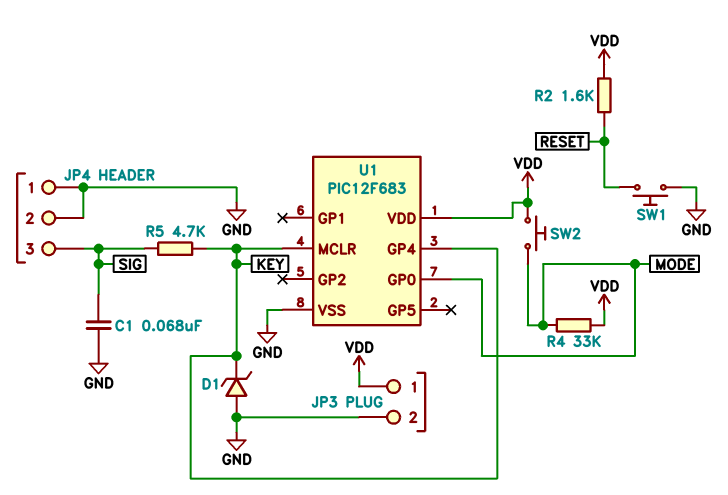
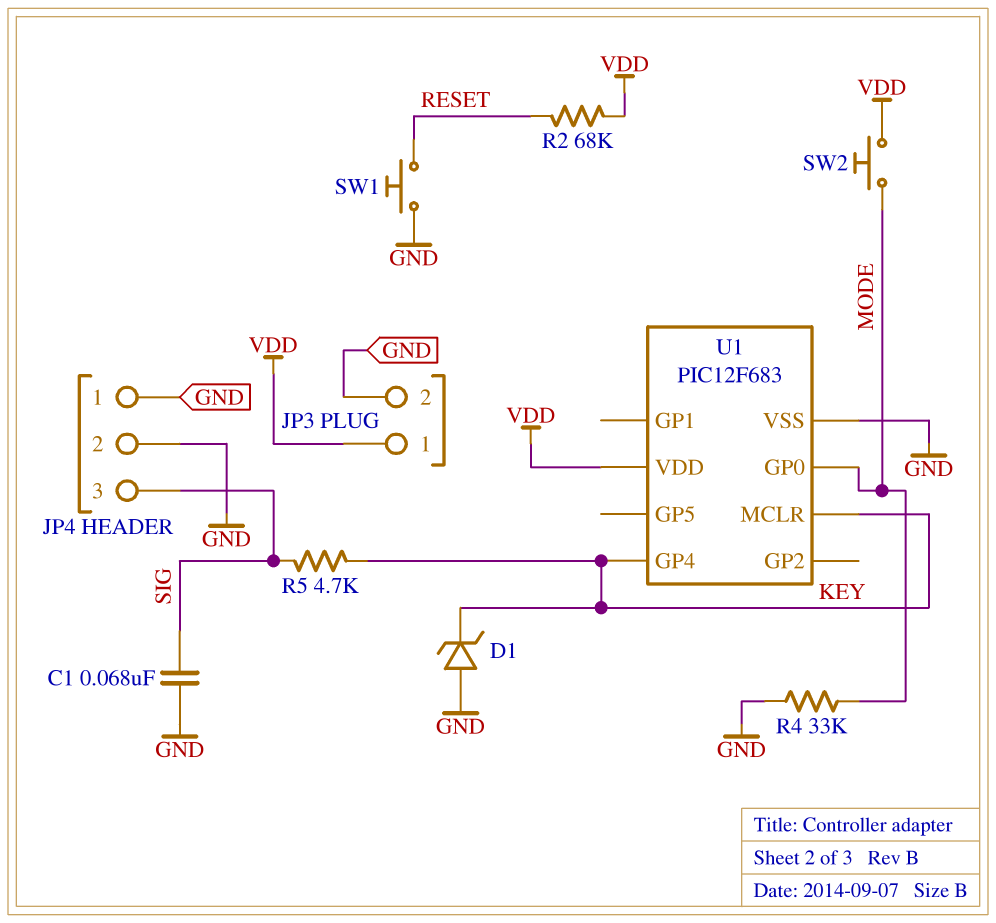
R2: 1.6k (RESET, VDD) -> 68k (RESET, VDD)
R4: 33k (MODE, VDD) -> 33k (GND, MODE)

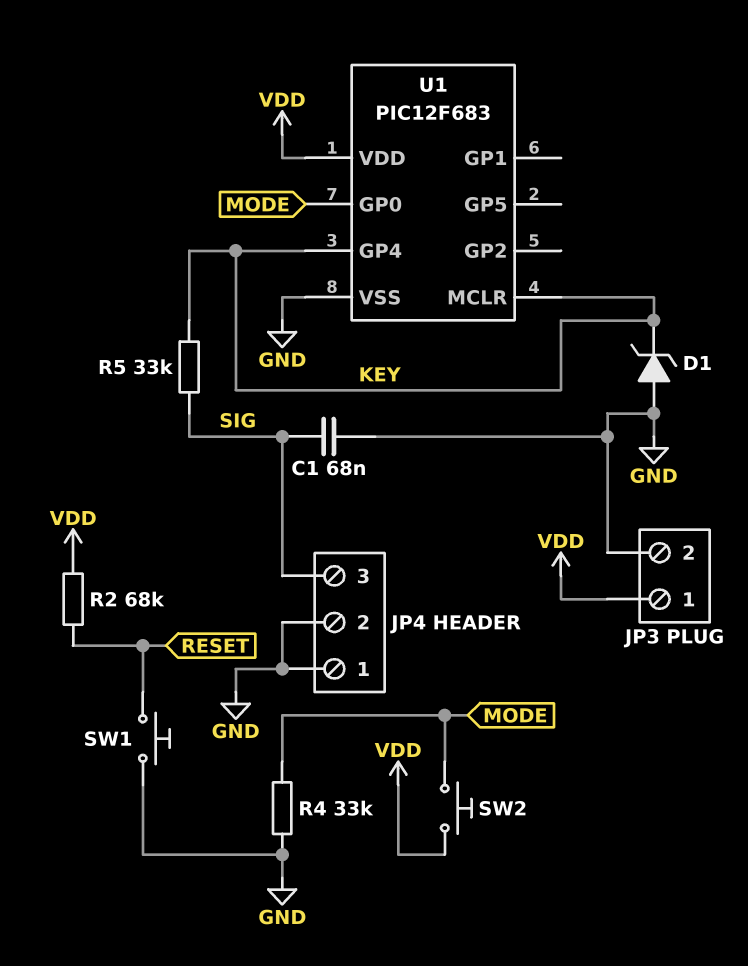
R5: 4.7k (KEY, SIG) -> 33k (KEY, SIG)

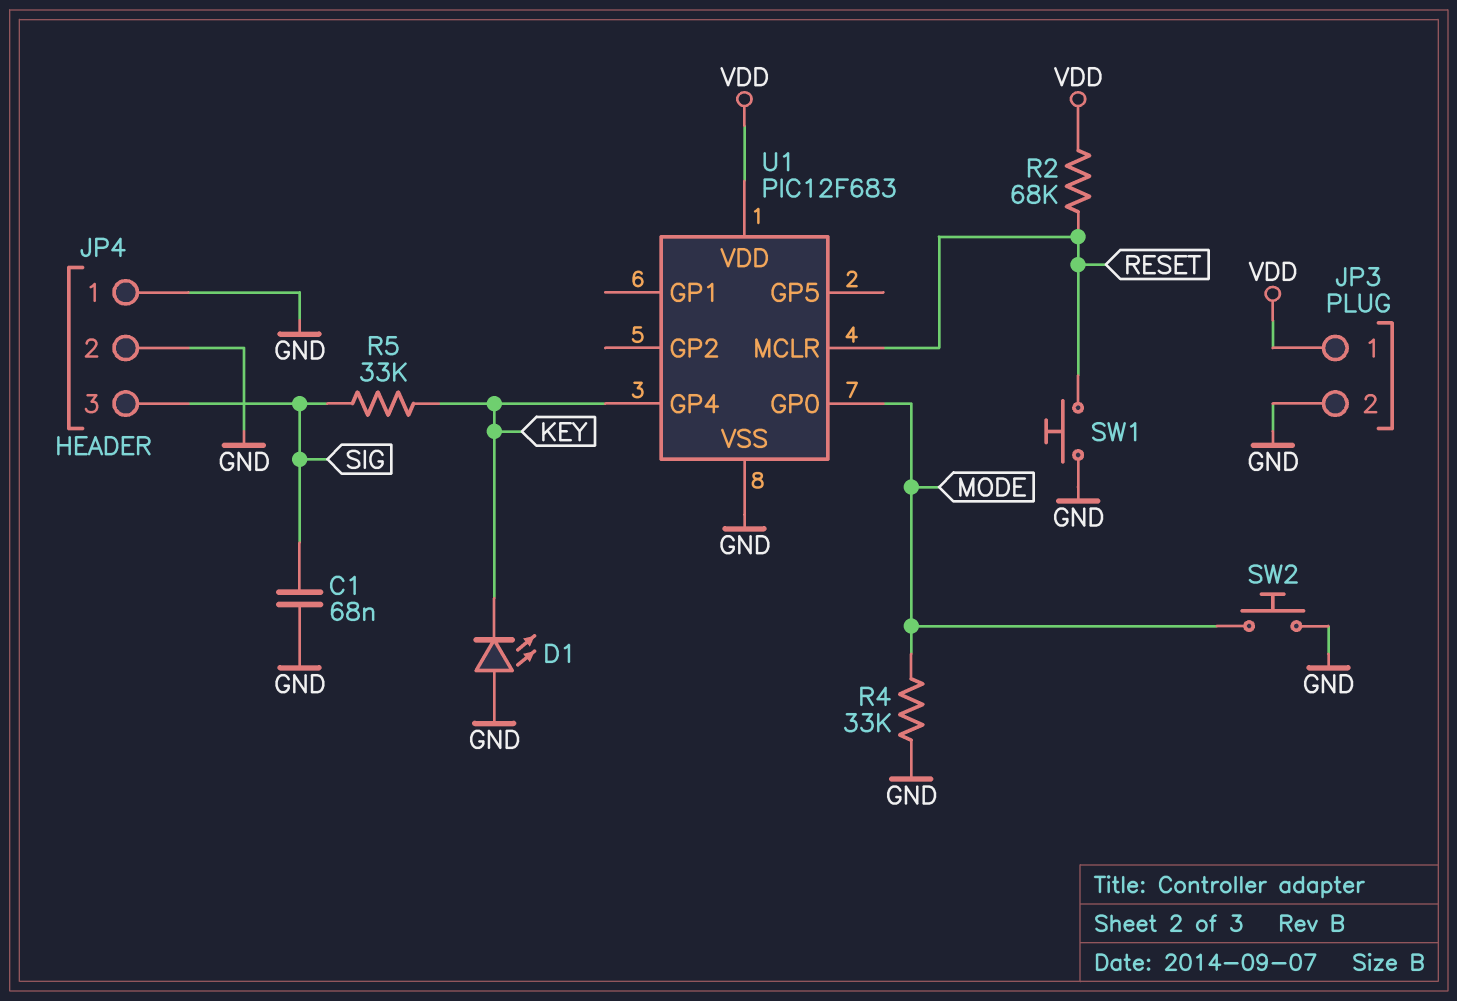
D1: zener (A GND, K KEY) -> LED (A GND, K KEY)
SW2: button (MODE, VDD) -> button (GND, MODE)
U1 pin MCLR: KEY -> RESET

